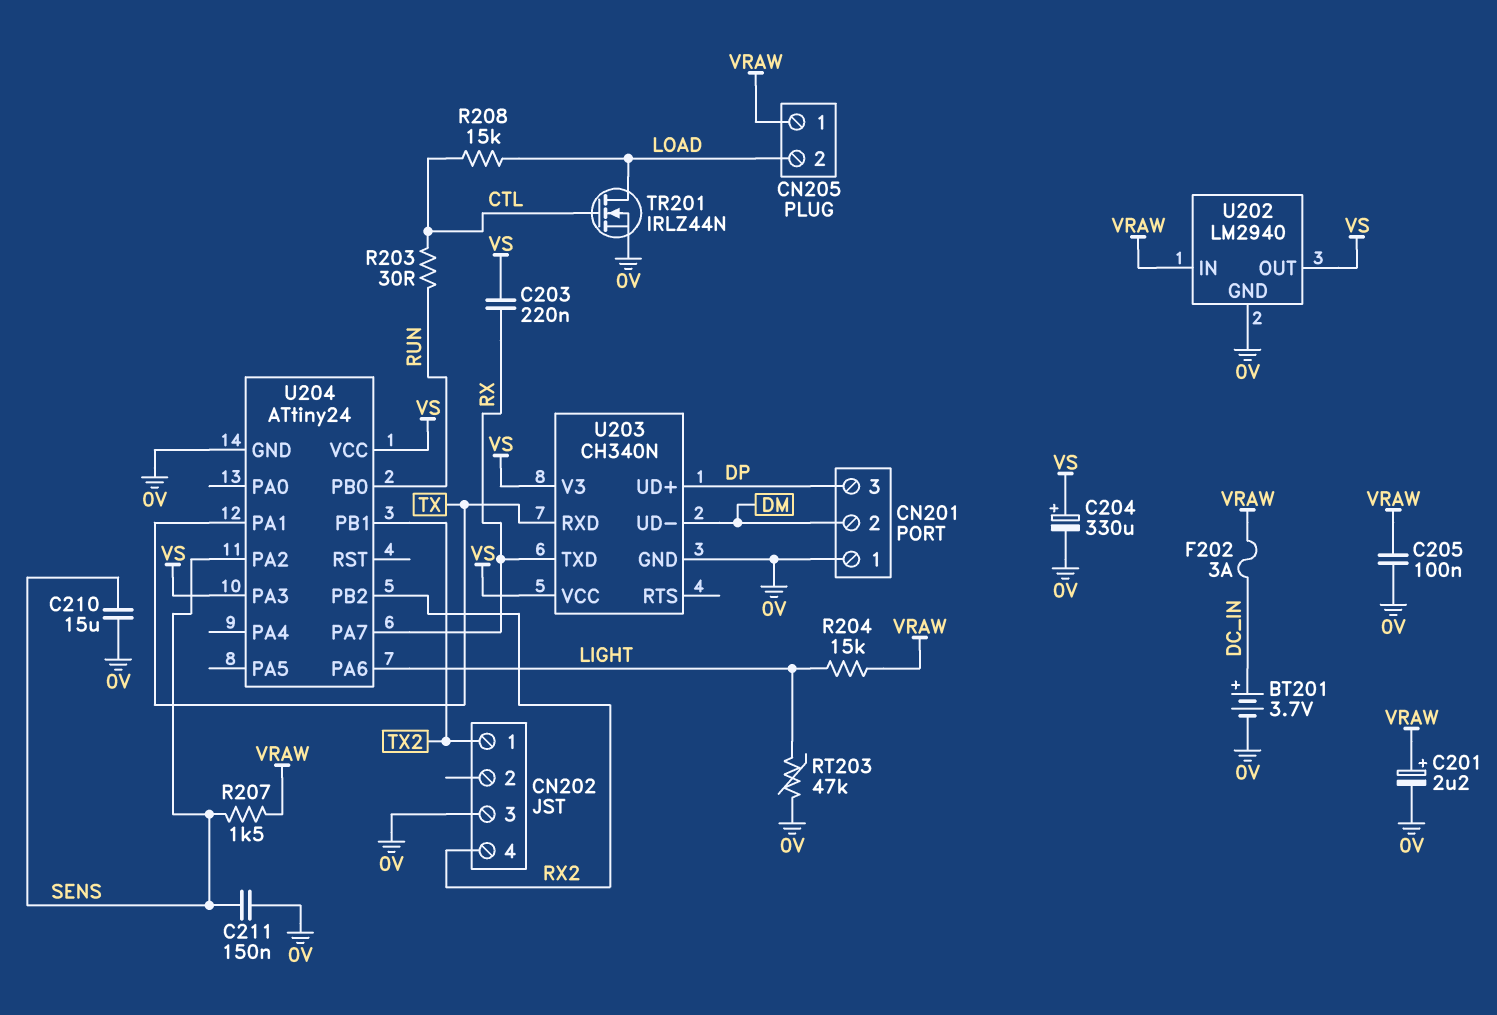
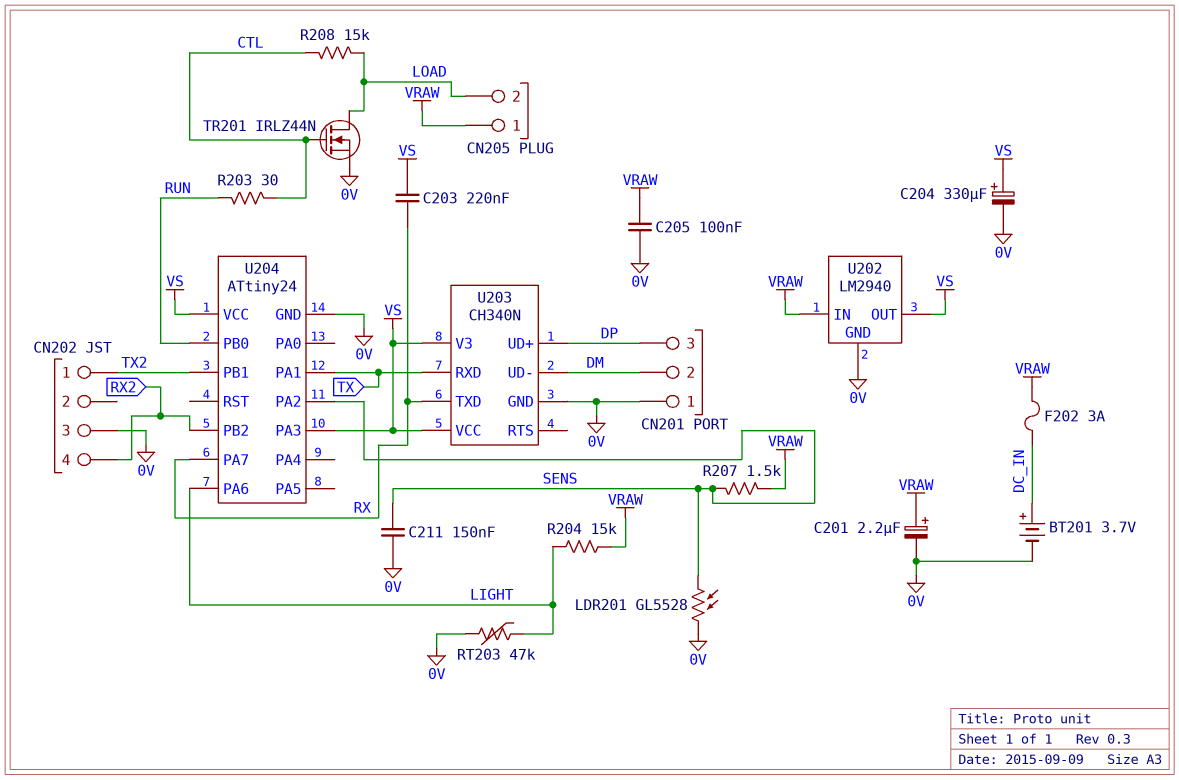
C210: 15uF (0V, SENS) -> none
LDR201: none -> GL5528 (0V, SENS)

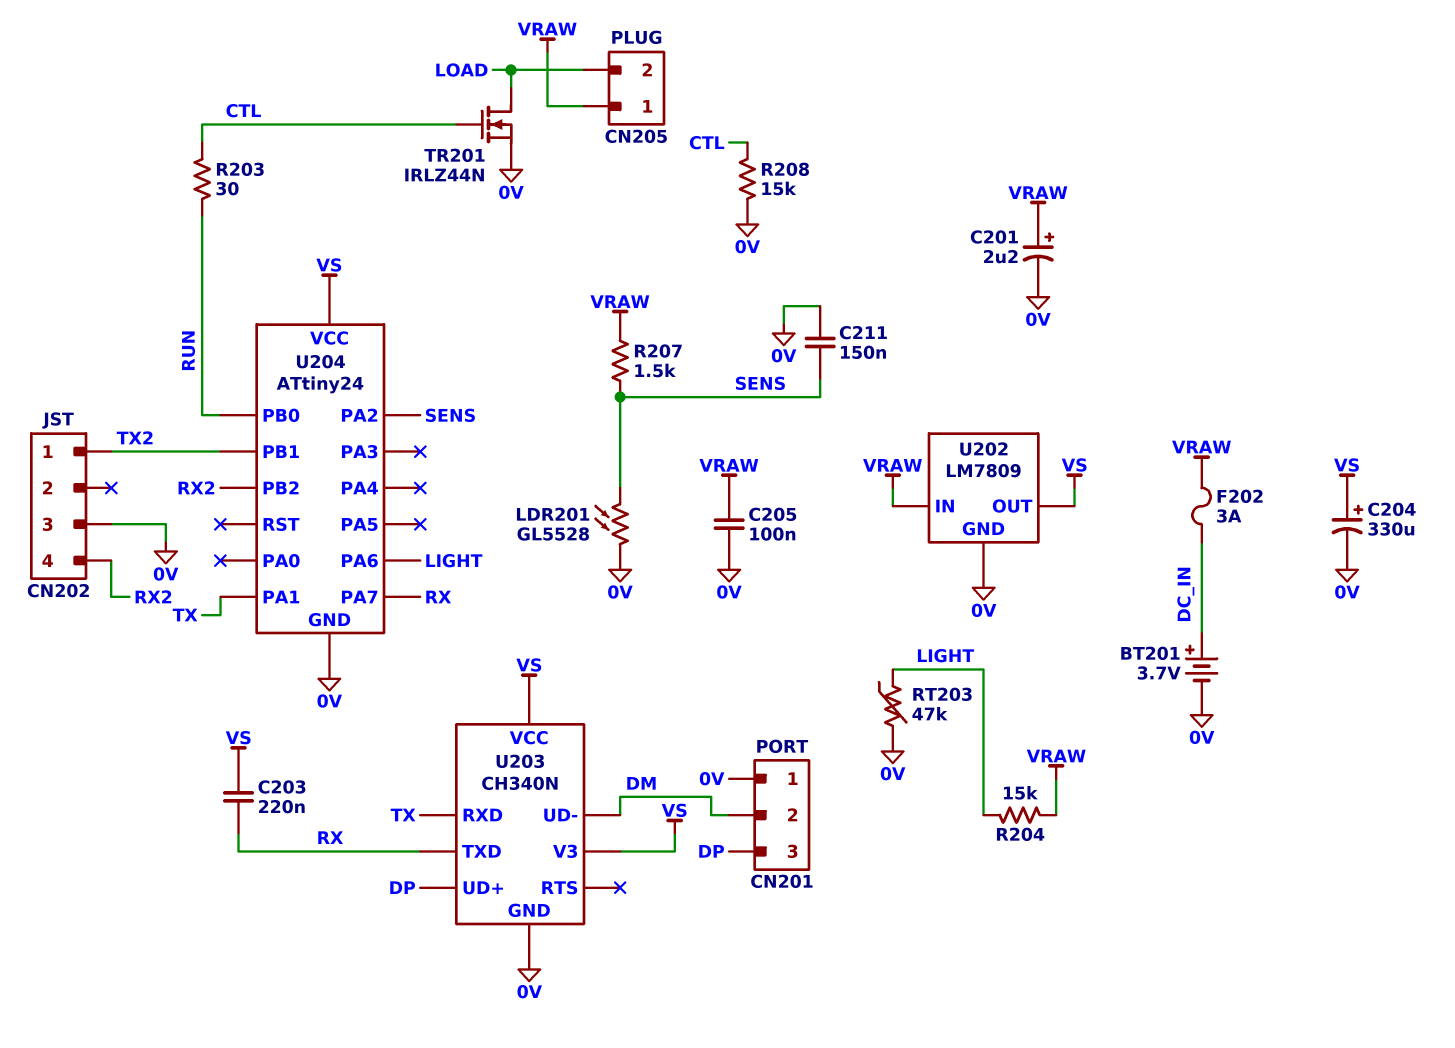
R208: 15k (CTL, LOAD) -> 15k (0V, CTL)
U202: LM2940 -> LM7809
U204 pin PA3: VS -> none

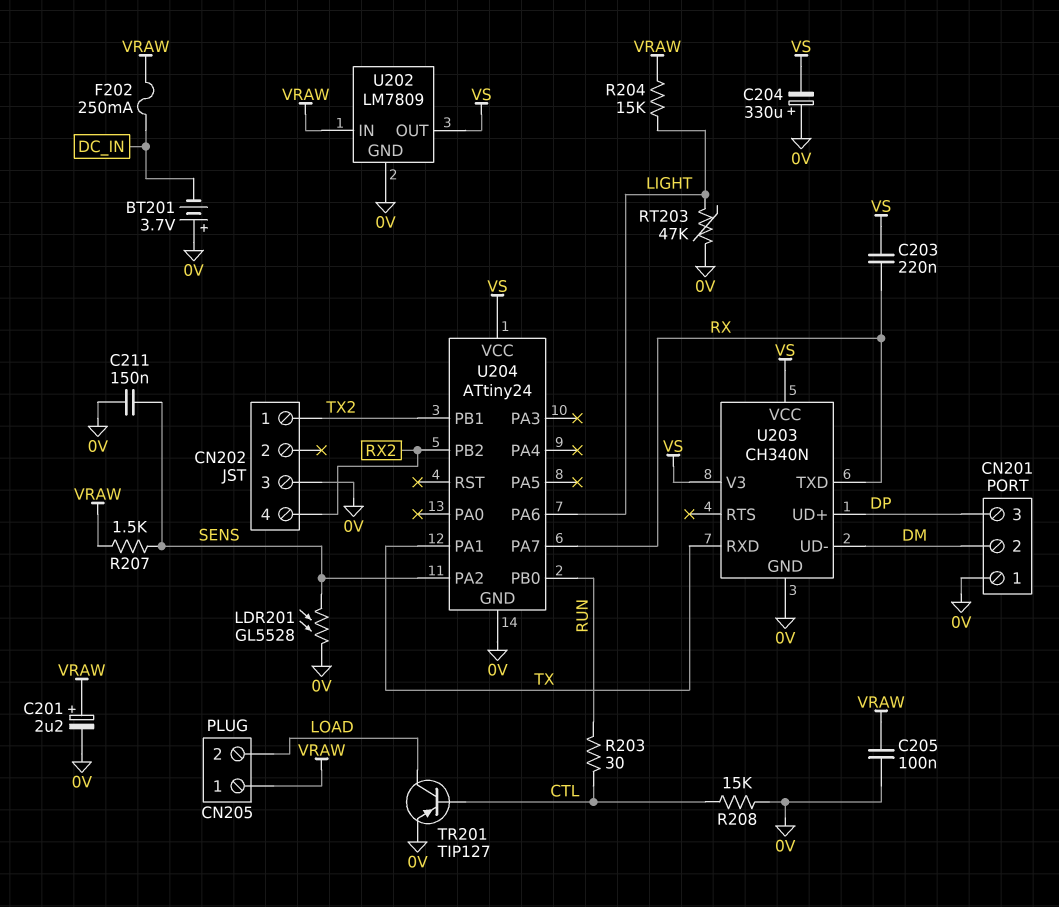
BT201: 3.7V (plus DC_IN, minus 0V) -> 3.7V (plus 0V, minus DC_IN)
C204: 330uF (plus VS, minus 0V) -> 330uF (plus 0V, minus VS)
F202: 3A (DC_IN, VRAW) -> 250mA (DC_IN, VRAW)
TR201: NMOS IRLZ44N (G CTL, D LOAD, S 0V) -> PNP TIP127 (B CTL, C LOAD, E 0V)

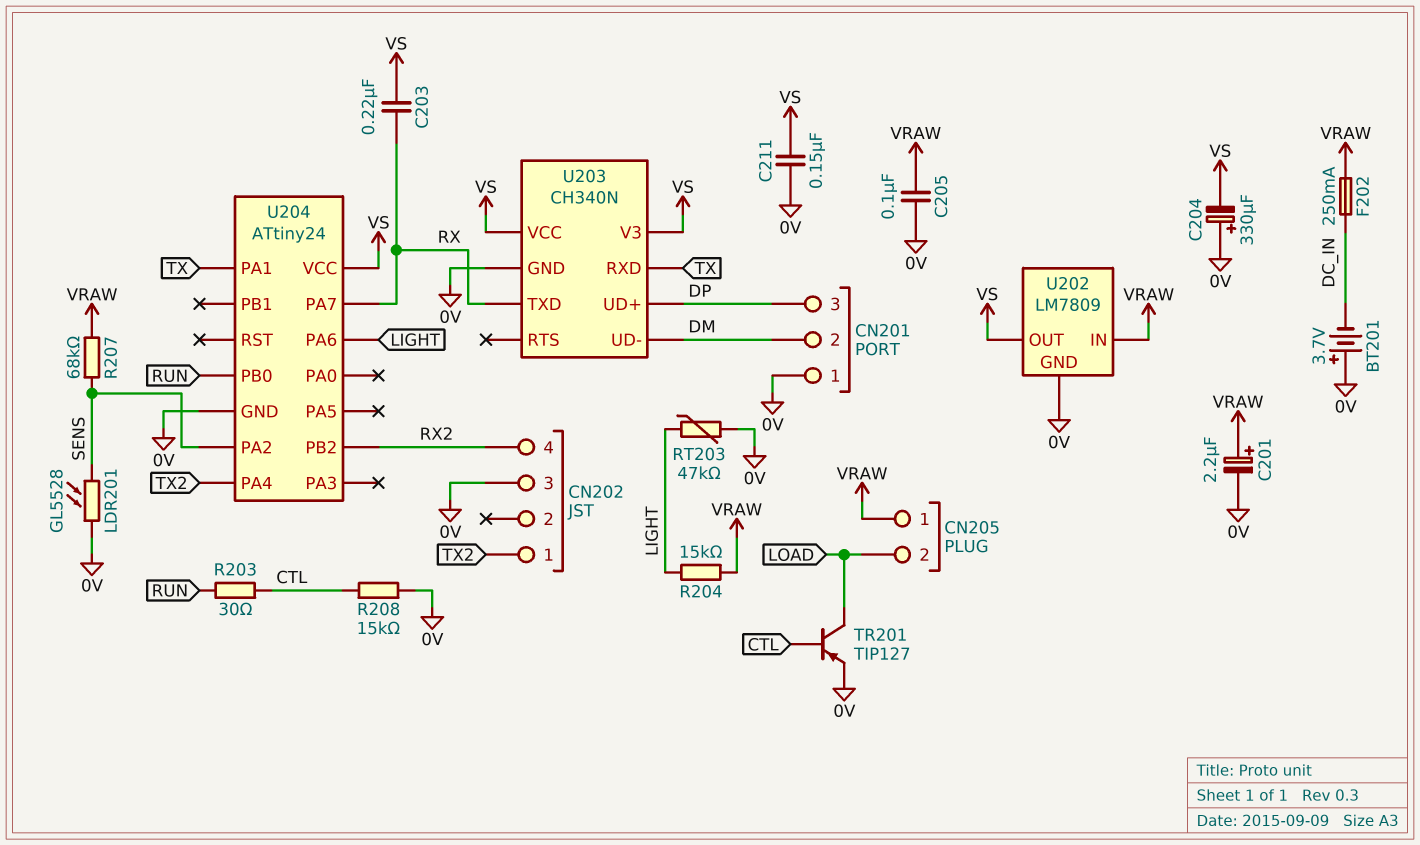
C211: 150nF (0V, SENS) -> 150nF (0V, VS)
R207: 1.5k (SENS, VRAW) -> 68k (SENS, VRAW)
U204 pin PA4: none -> TX2
U204 pin PB1: TX2 -> none

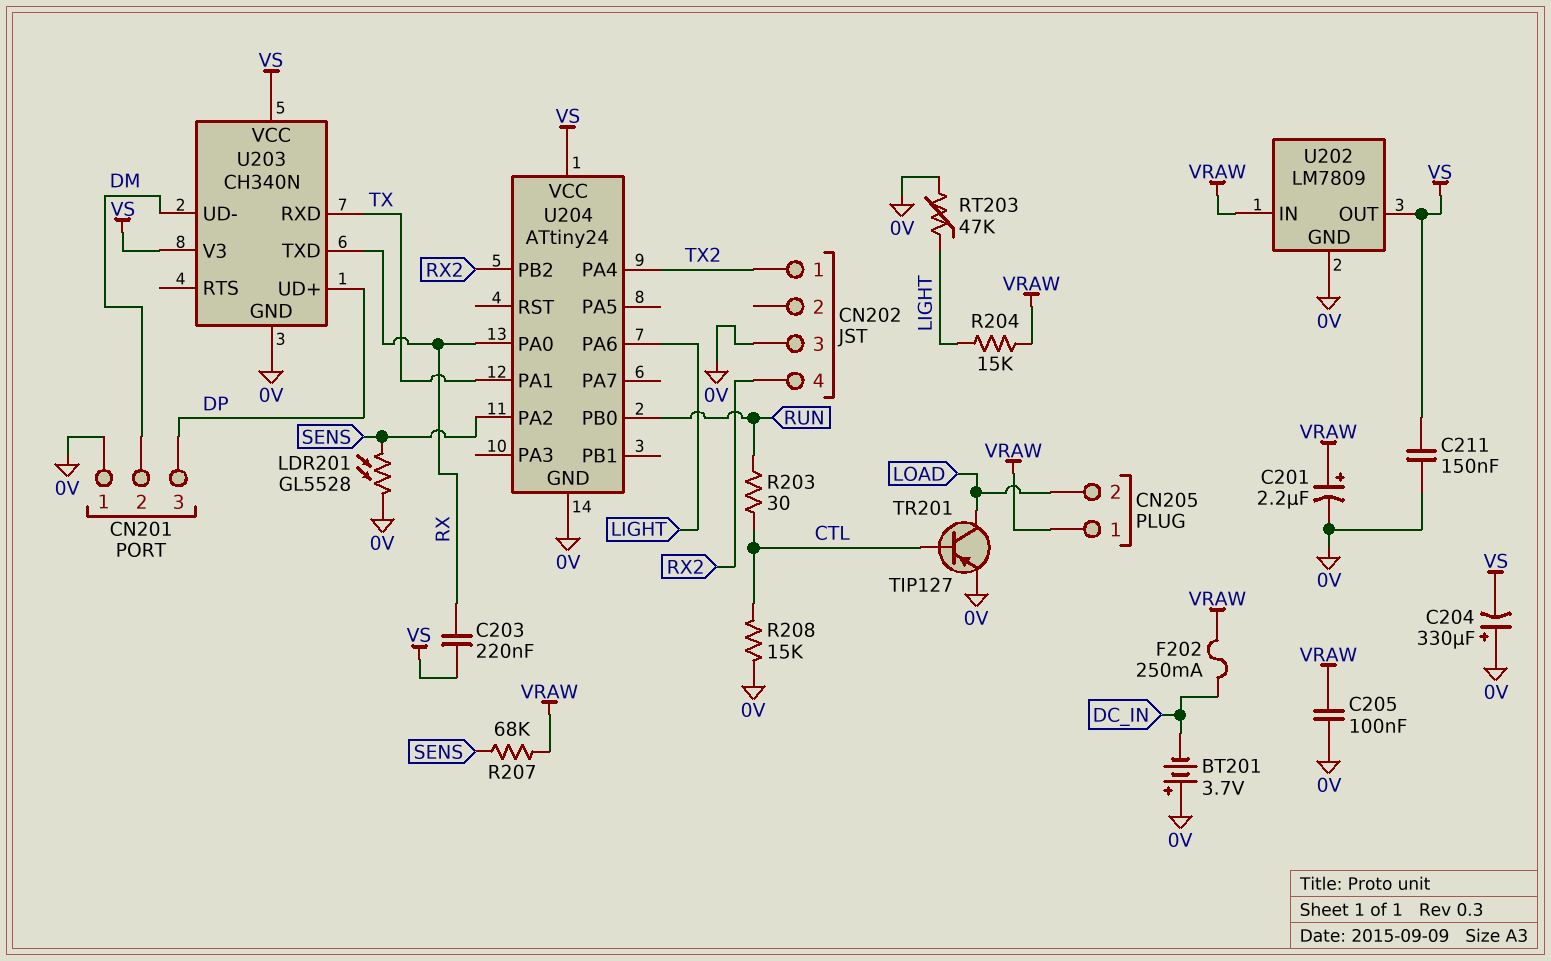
U204 pin PA0: none -> RX
U204 pin PA7: RX -> none

